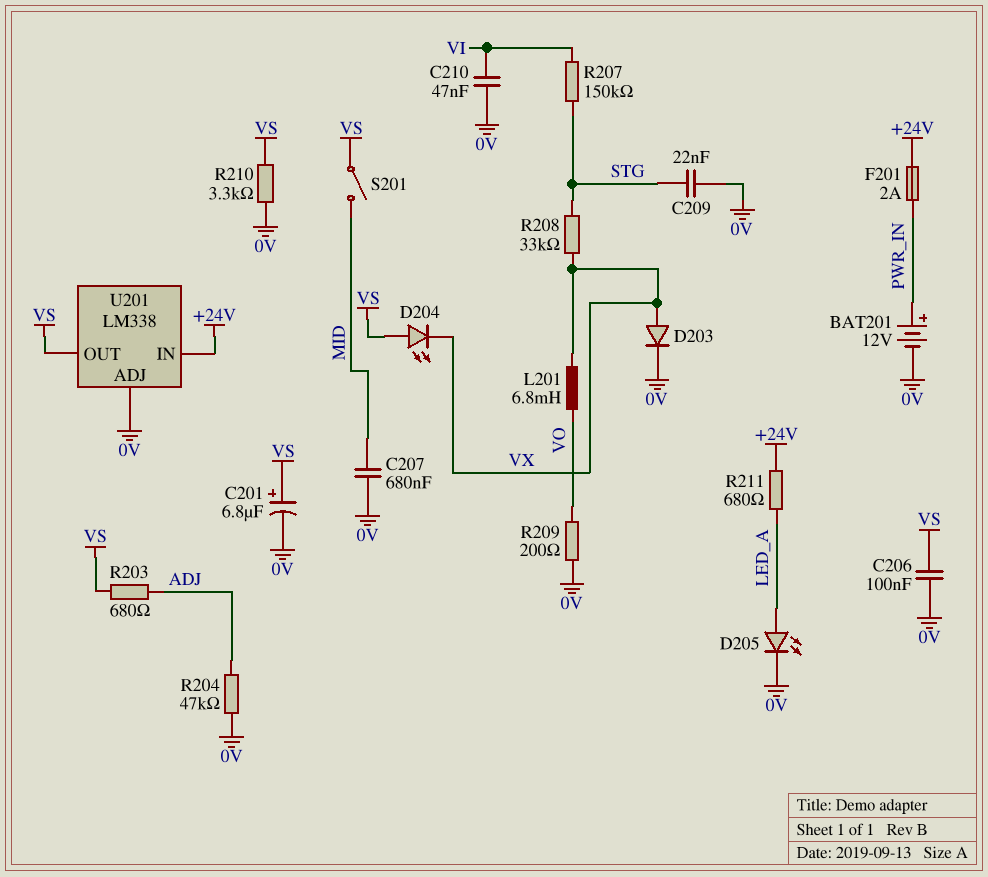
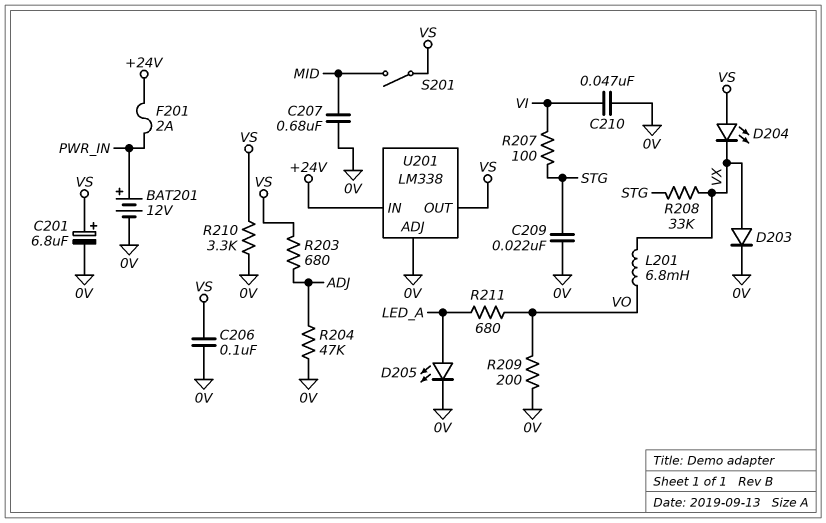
R207: 150k (STG, VI) -> 100 (STG, VI)
R211: 680 (+24V, LED_A) -> 680 (LED_A, VO)

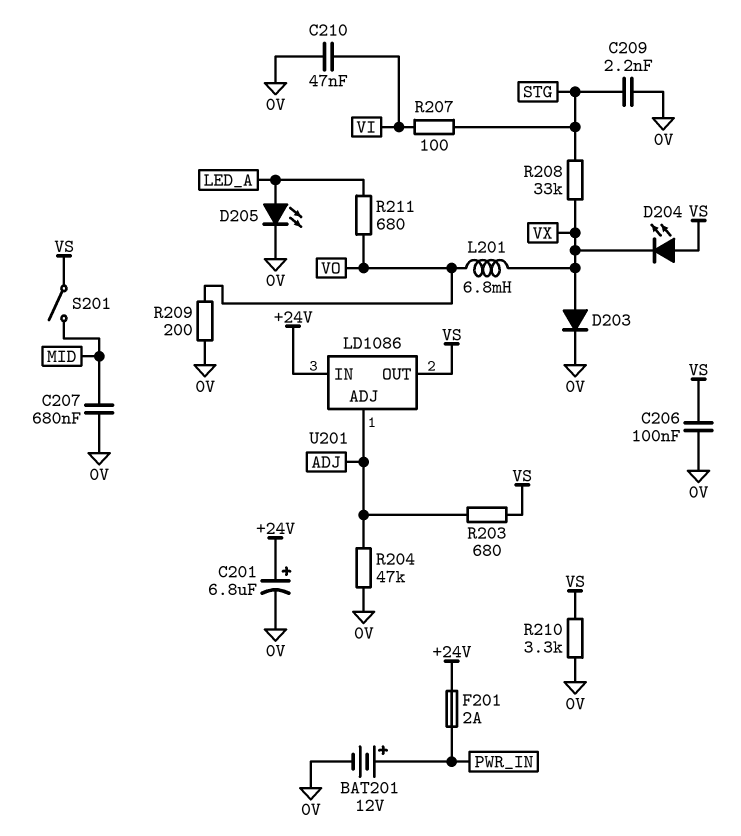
C201: 6.8uF (plus VS, minus 0V) -> 6.8uF (plus +24V, minus 0V)
C209: 22nF (0V, STG) -> 2.2nF (0V, STG)
U201: LM338 -> LD1086
U201 pin ADJ: 0V -> ADJ

